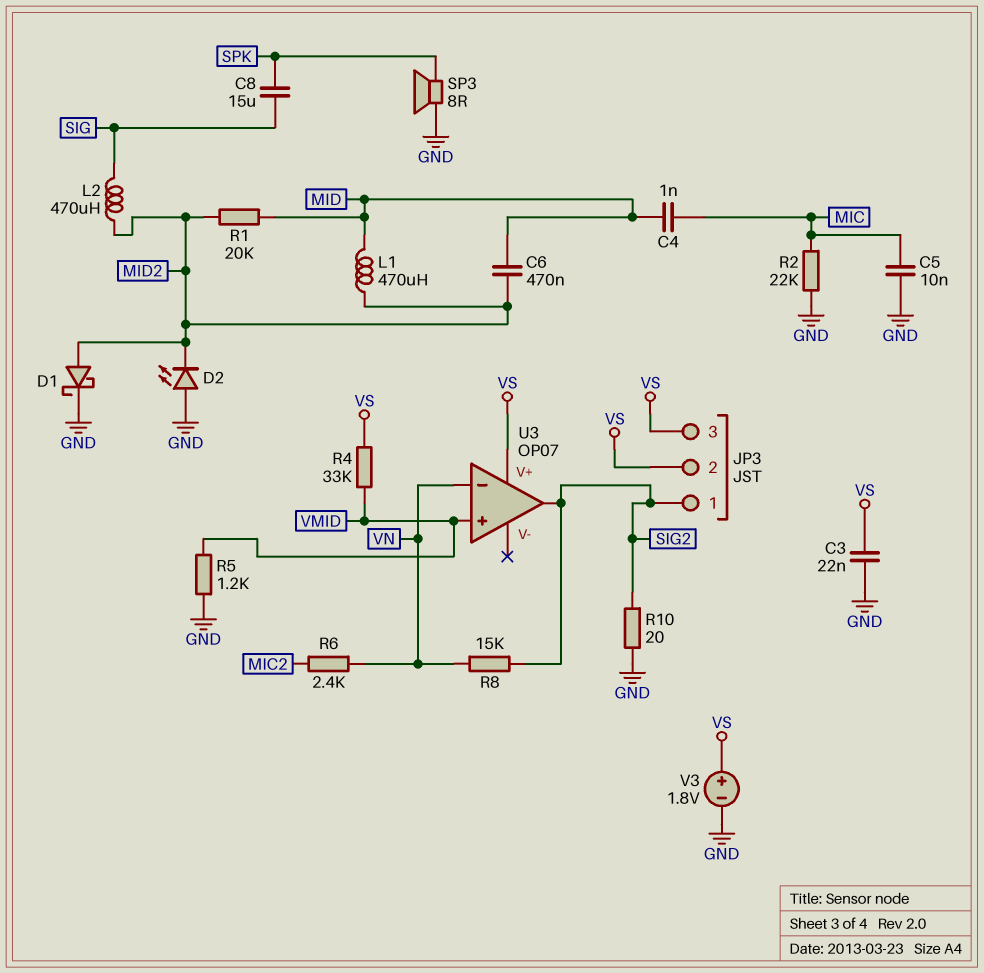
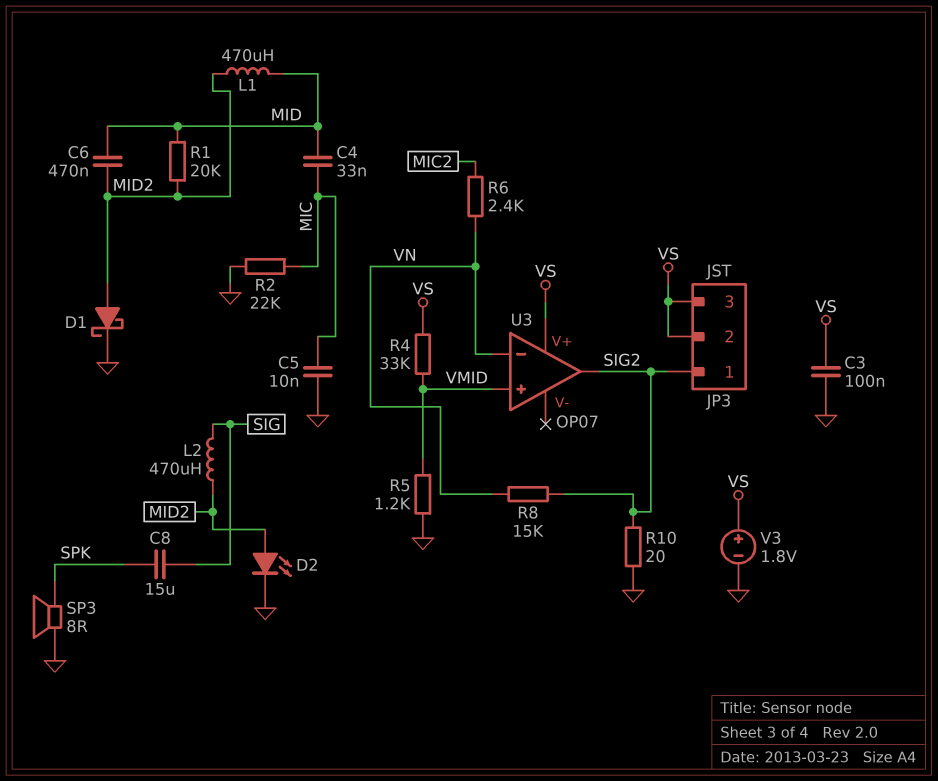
C3: 22nF (GND, VS) -> 100nF (GND, VS)
C4: 1nF (MIC, MID) -> 33nF (MIC, MID)
D2: LED (A GND, K MID2) -> LED (A MID2, K GND)

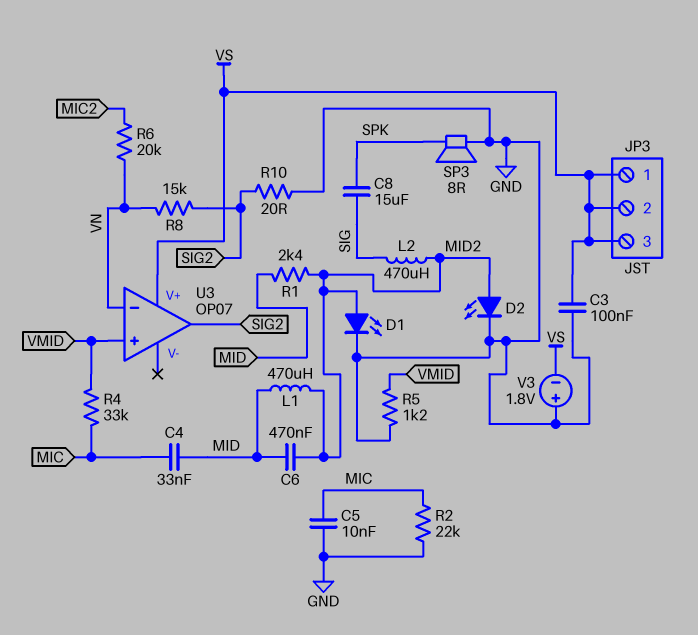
D1: schottky (A MID2, K GND) -> LED (A MID2, K GND)
JP3 pin 1: SIG2 -> VS
R1: 20k (MID, MID2) -> 2.4k (MID, MID2)
R4: 33k (VMID, VS) -> 33k (MIC, VMID)
R6: 2.4k (MIC2, VN) -> 20k (MIC2, VN)
V3: 1.8V (plus VS, minus GND) -> 1.8V (plus GND, minus VS)

